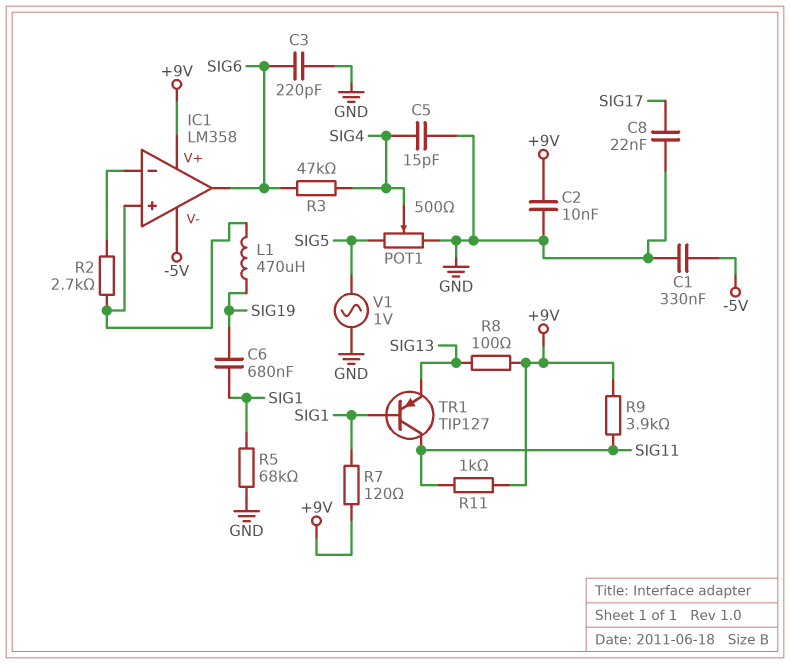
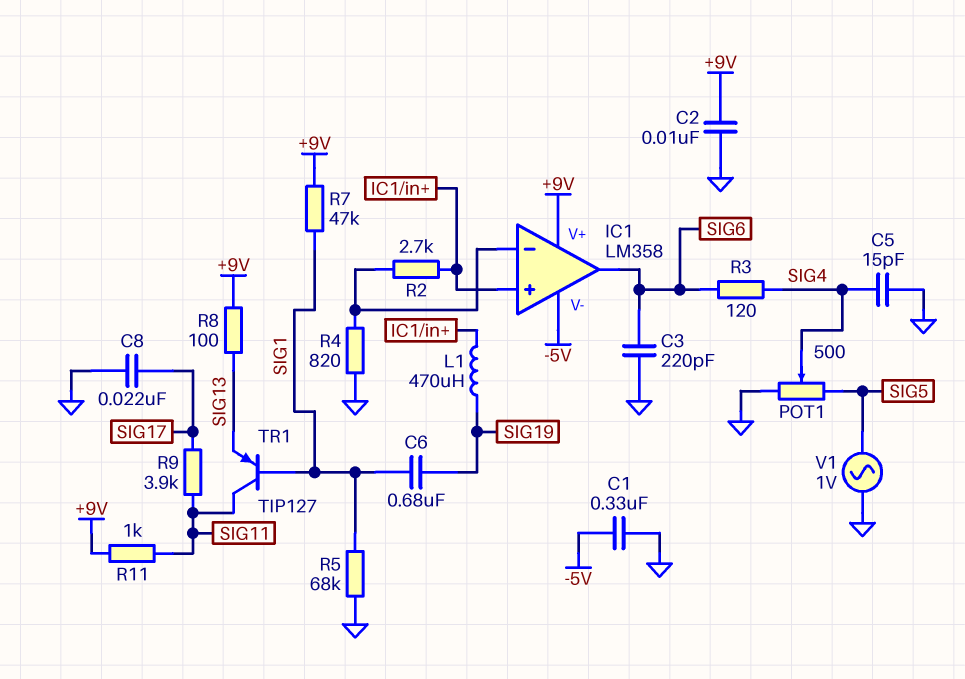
R3: 47k (SIG4, SIG6) -> 120 (SIG4, SIG6)
R4: none -> 820 (GND, IC1/in-)
R7: 120 (+9V, SIG1) -> 47k (+9V, SIG1)
R9: 3.9k (+9V, SIG11) -> 3.9k (SIG11, SIG17)

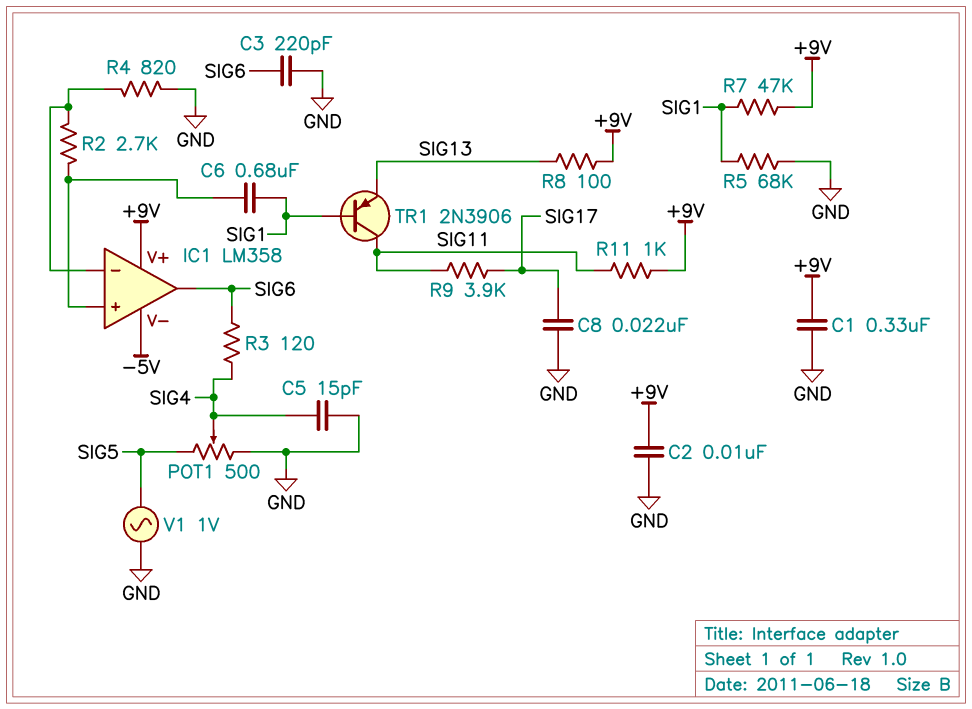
C1: 330nF (-5V, GND) -> 330nF (+9V, GND)
C6: 680nF (SIG1, SIG19) -> 680nF (IC1/in+, SIG1)
L1: 470uH (IC1/in+, SIG19) -> none
TR1: PNP TIP127 (B SIG1, C SIG11, E SIG13) -> PNP 2N3906 (B SIG1, C SIG11, E SIG13)

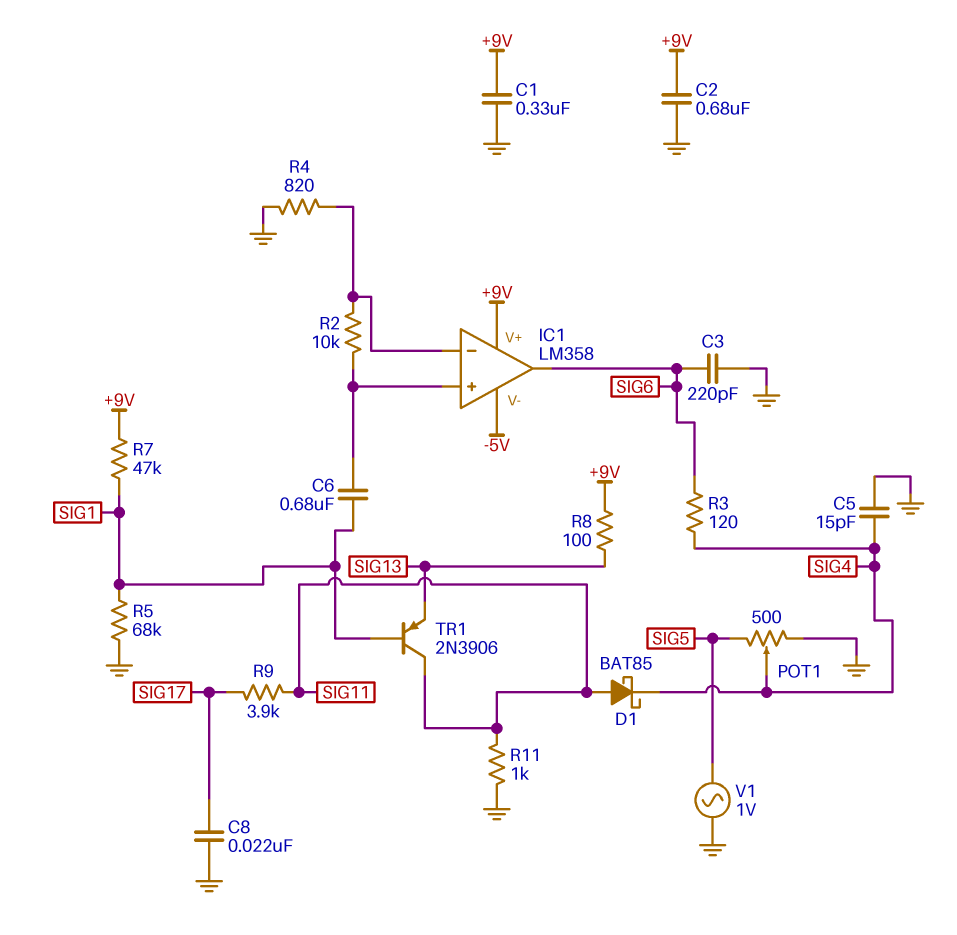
C2: 10nF (+9V, GND) -> 680nF (+9V, GND)
D1: none -> schottky BAT85 (A SIG11, K SIG4)
R2: 2.7k (IC1/in+, IC1/in-) -> 10k (IC1/in+, IC1/in-)
R11: 1k (+9V, SIG11) -> 1k (GND, SIG11)

